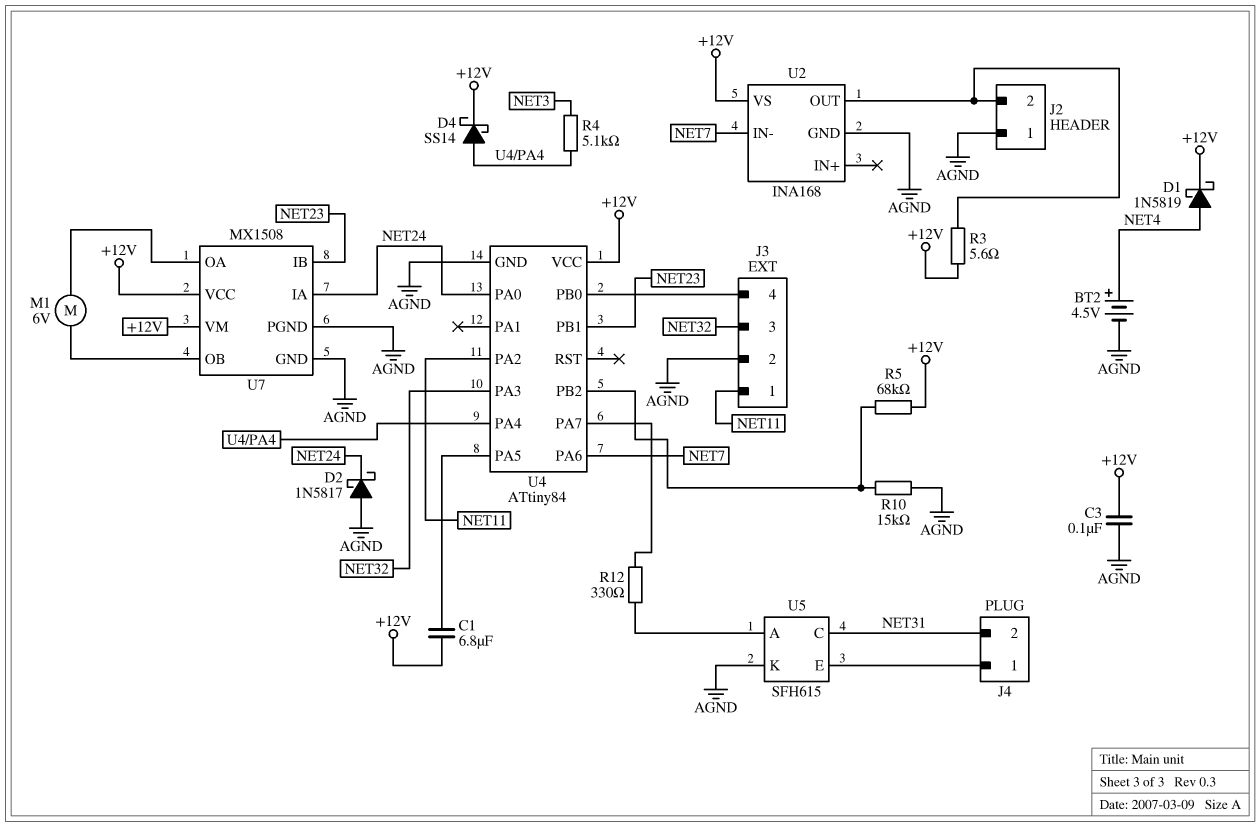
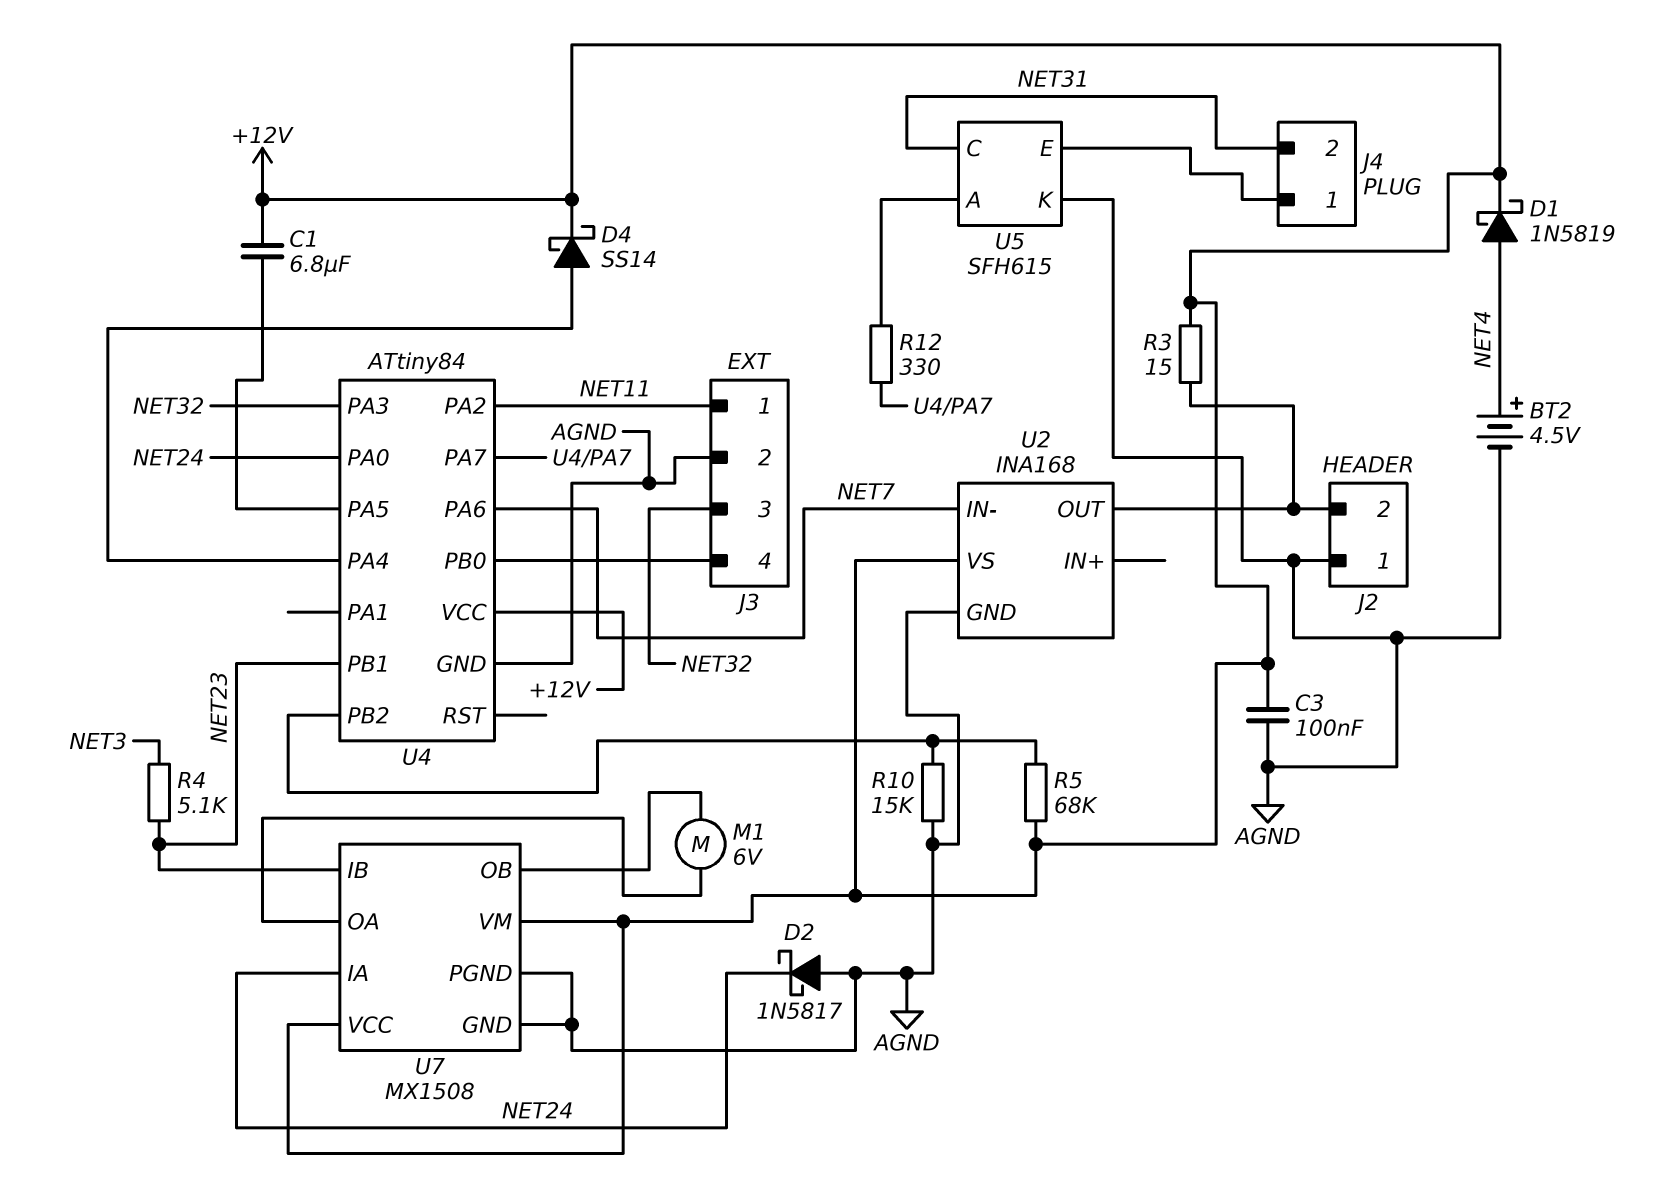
R3: 5.6 (+12V, J2/2) -> 15 (+12V, J2/2)
R4: 5.1k (NET3, U4/PA4) -> 5.1k (NET3, NET23)

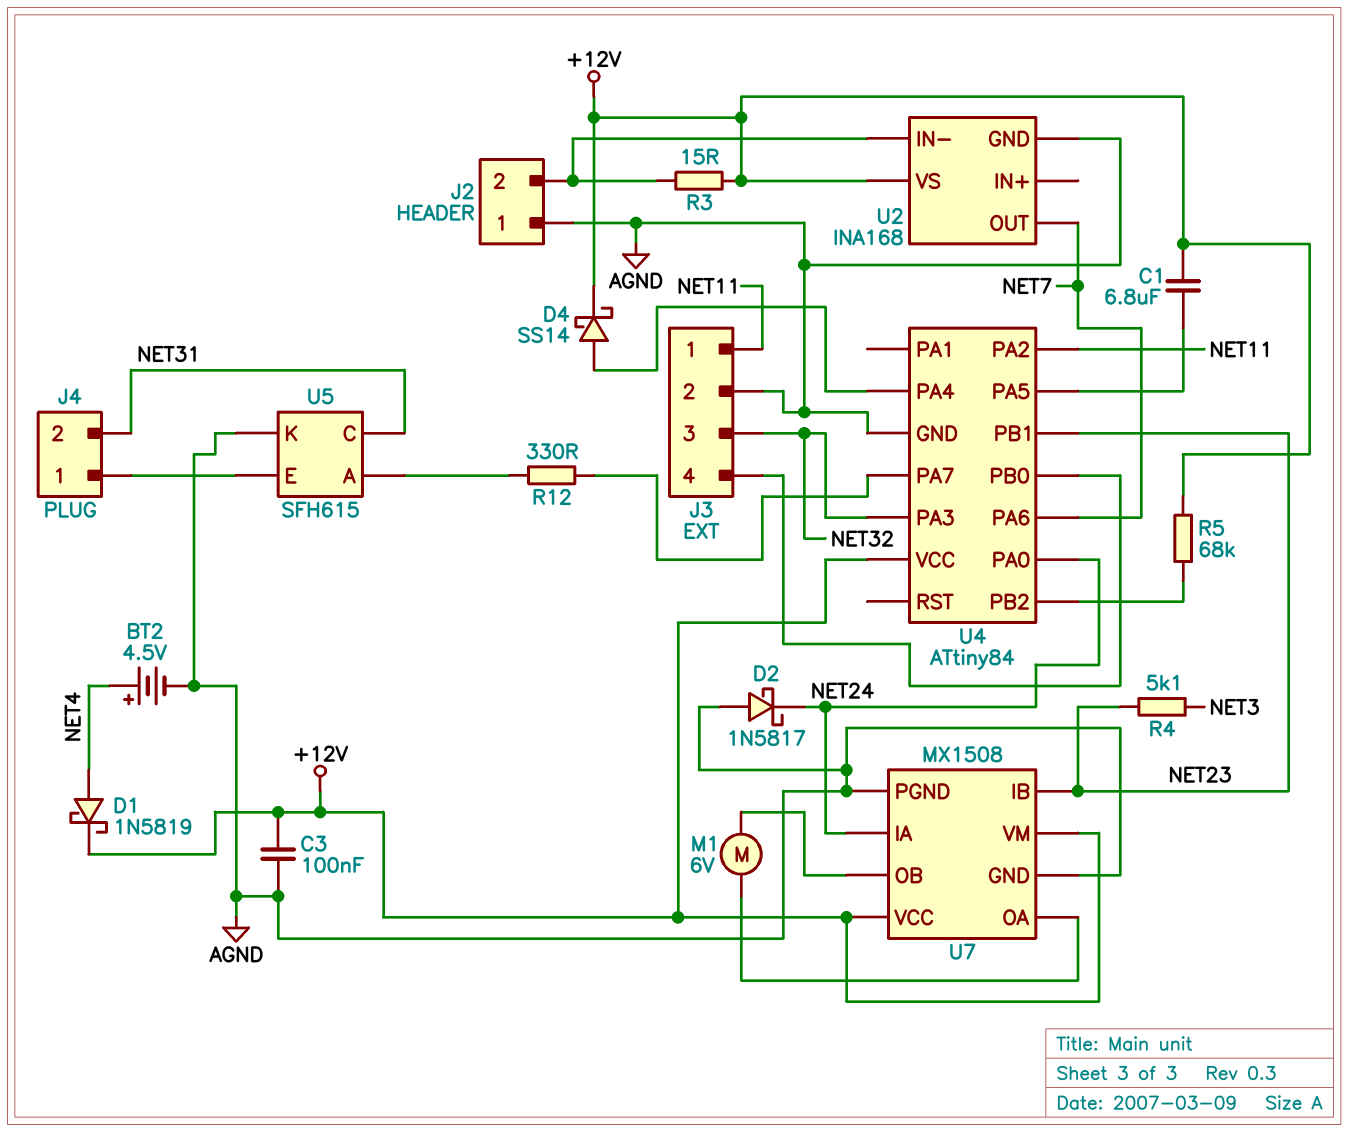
R10: 15k (AGND, U4/PB2) -> none
U2 pin IN-: NET7 -> J2/2
U2 pin OUT: J2/2 -> NET7

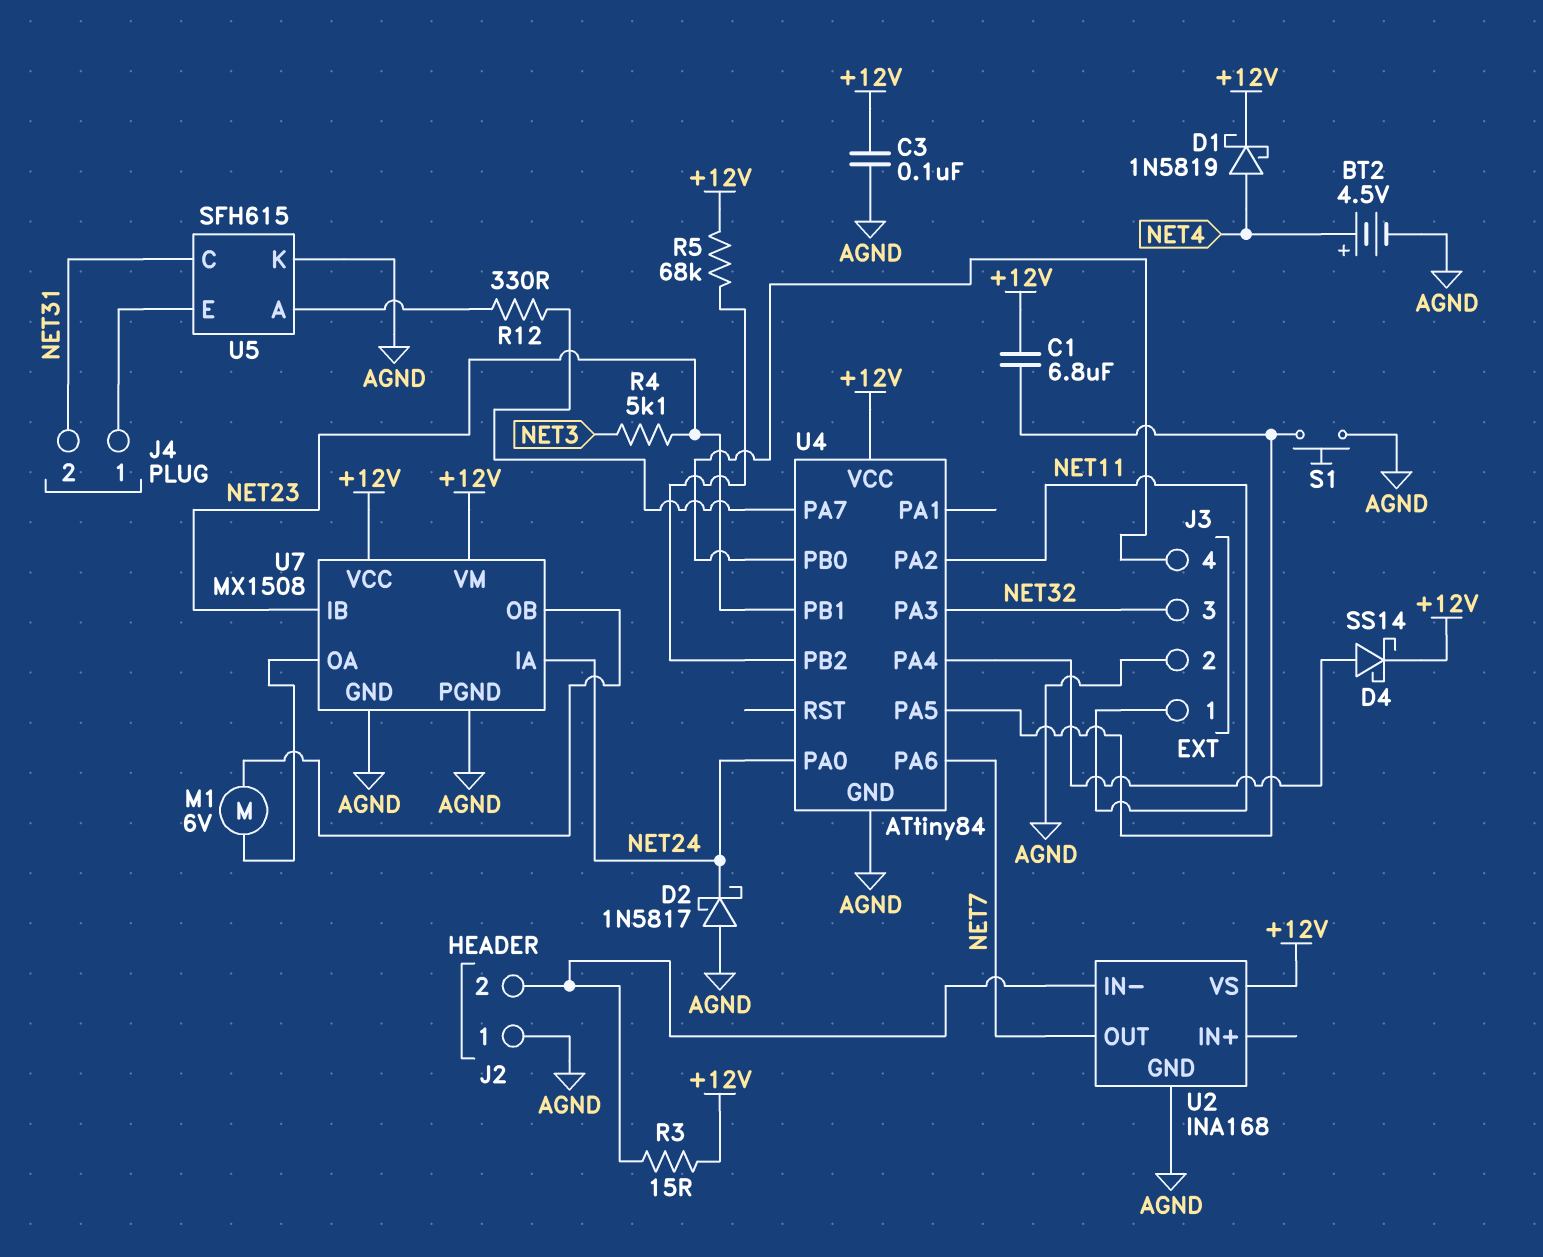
S1: none -> button (AGND, U4/PA5)

